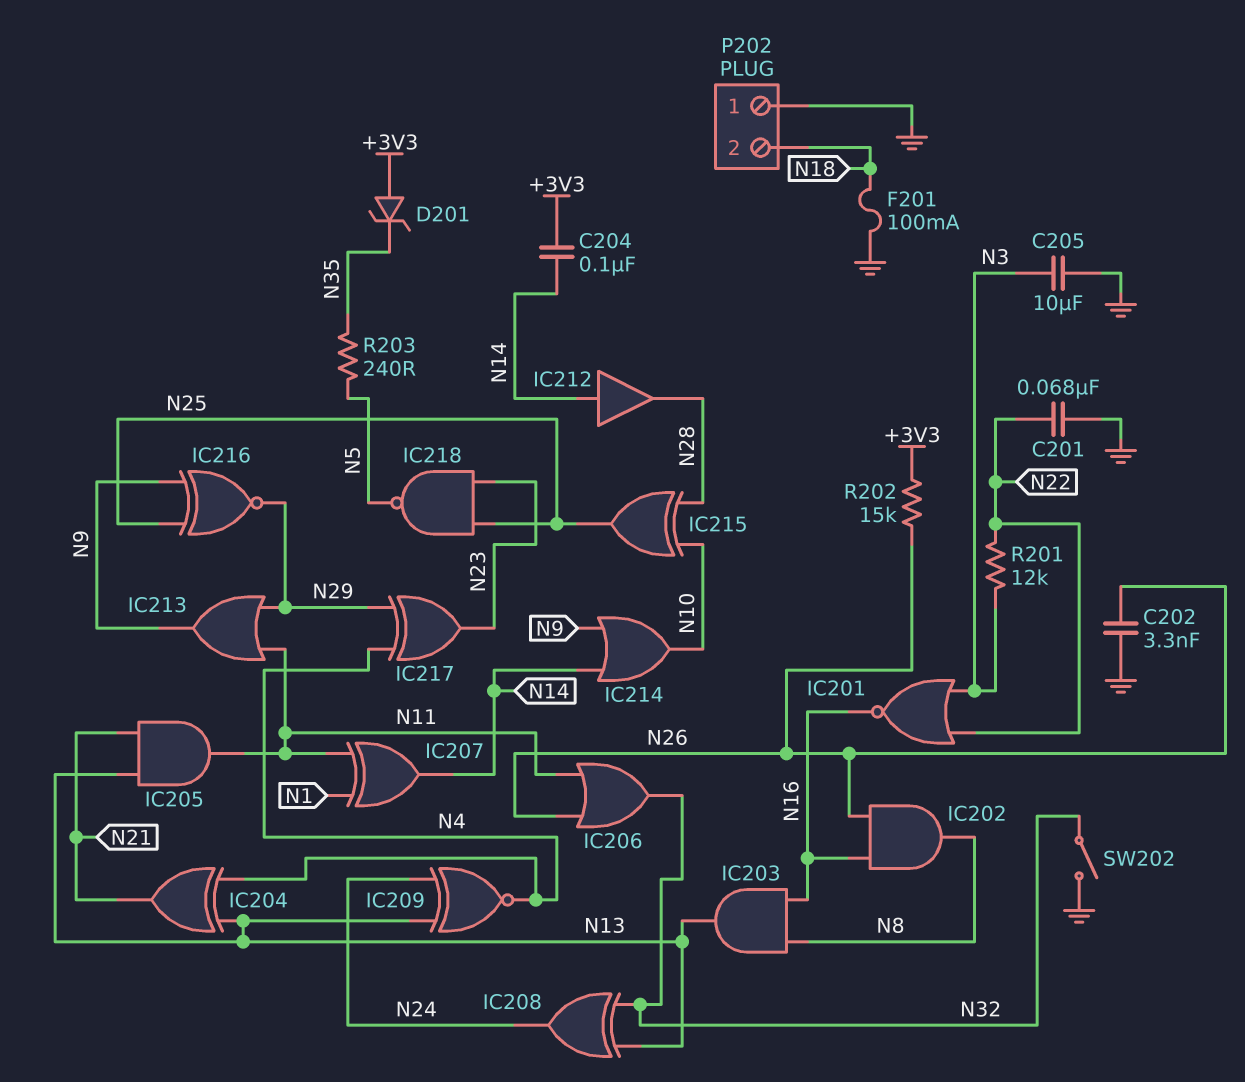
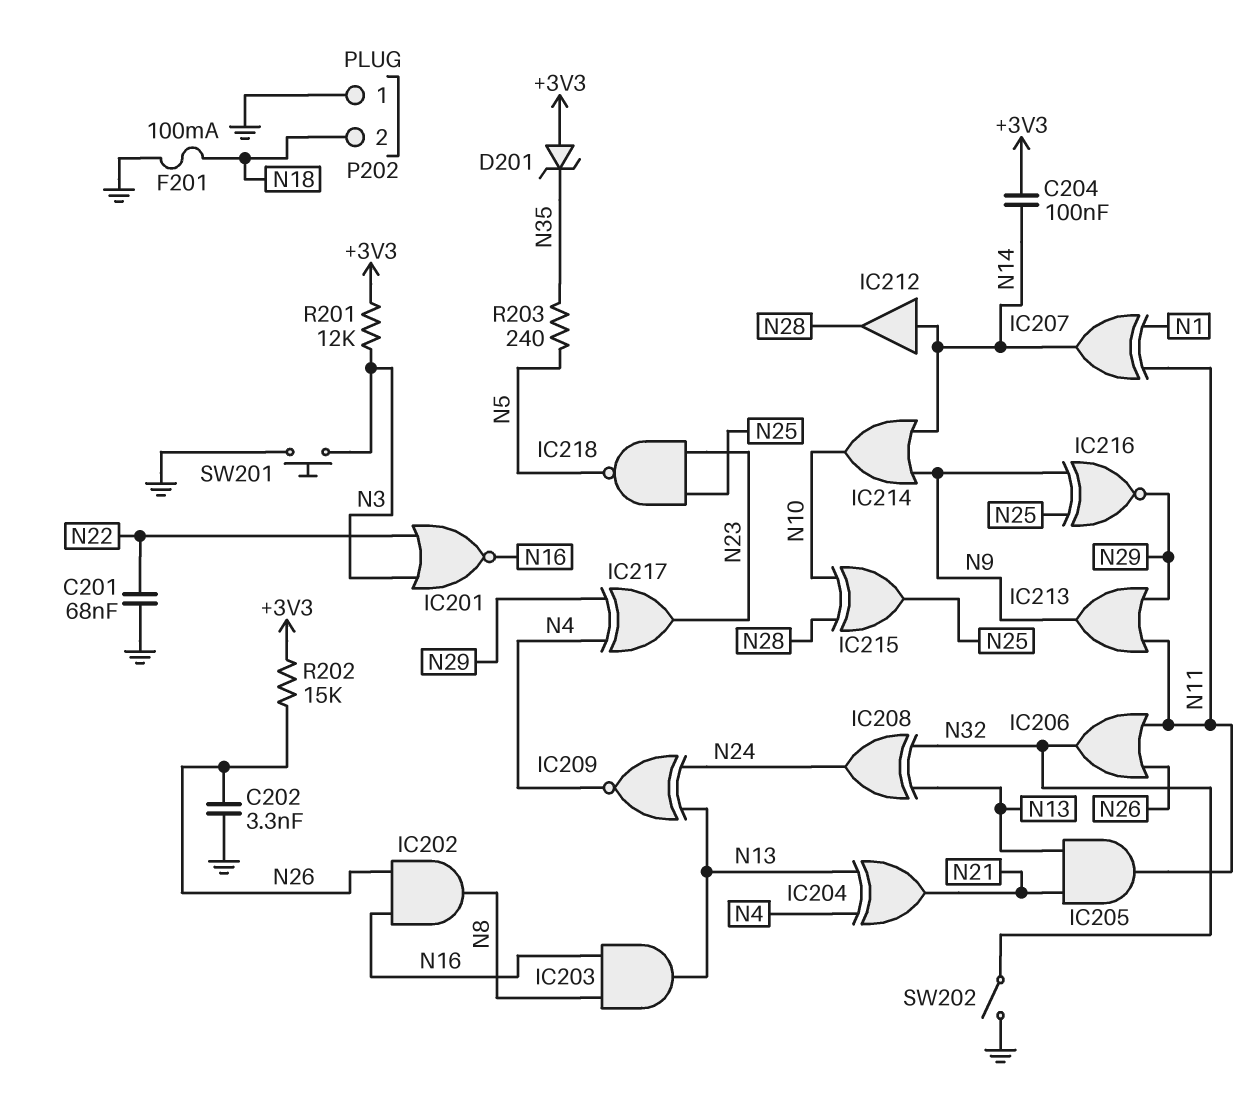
C205: 10uF (GND, N3) -> none
R201: 12k (N3, N22) -> 12k (+3V3, N3)
SW201: none -> button (GND, N3)

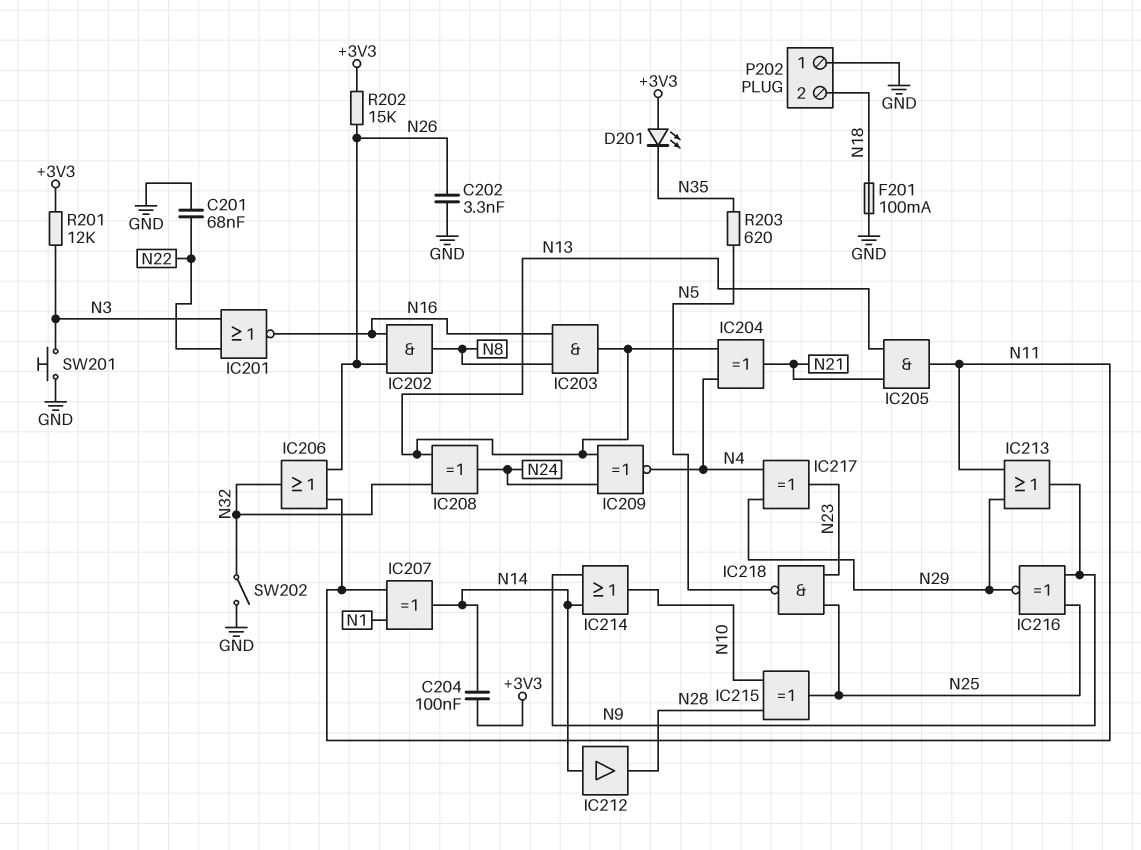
D201: zener (A +3V3, K N35) -> LED (A +3V3, K N35)
R203: 240 (N5, N35) -> 620 (N5, N35)

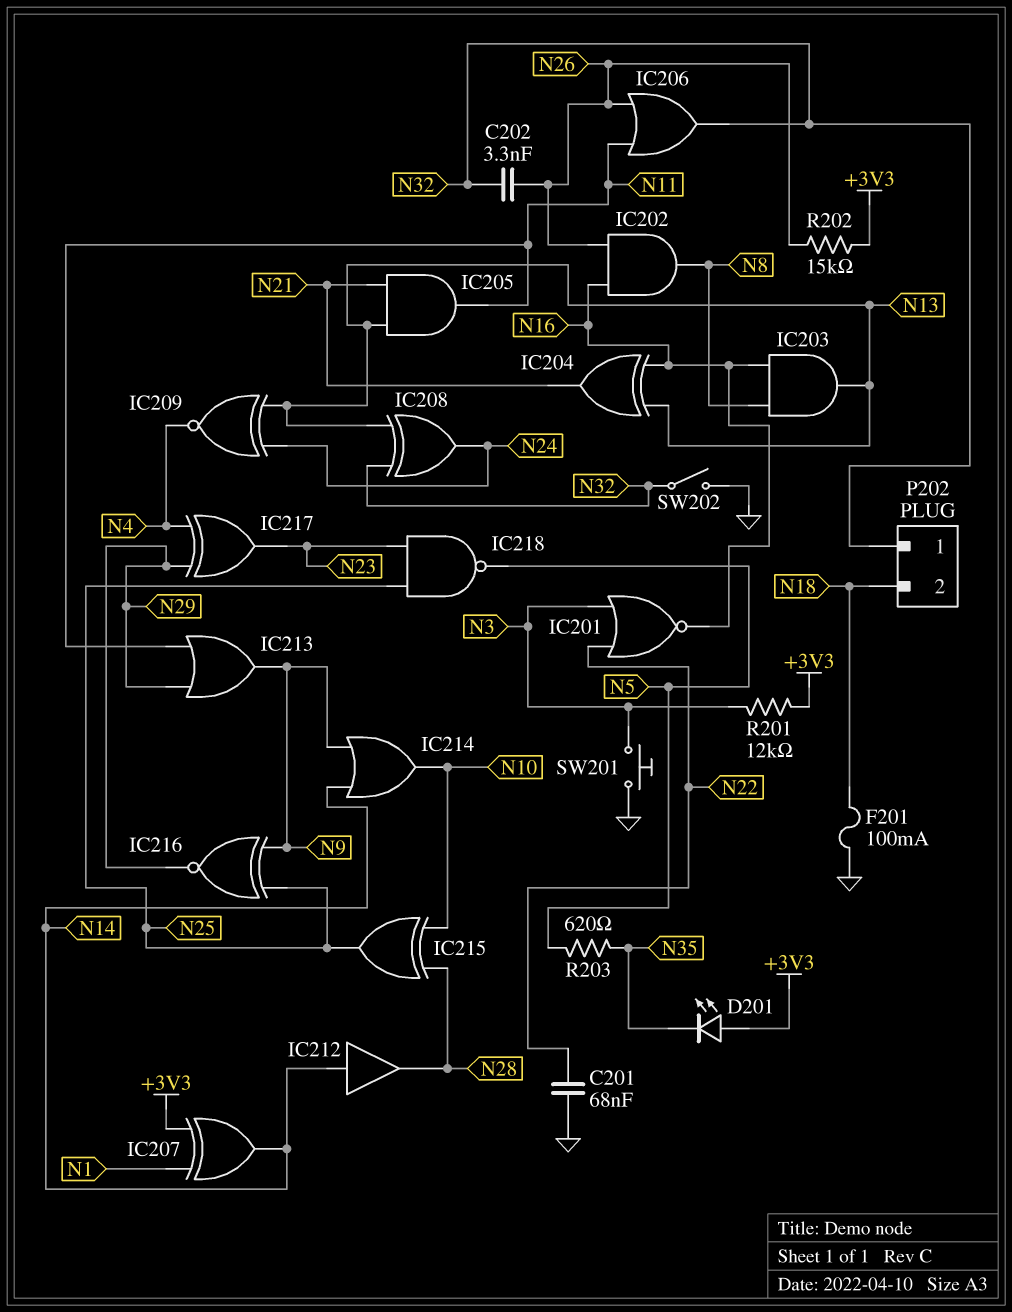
C202: 3.3nF (GND, N26) -> 3.3nF (N26, N32)
C204: 100nF (+3V3, N14) -> none
IC204: XOR (in N4, in N13, out N21) -> XOR (in N13, in N16, out N21)
IC207: XOR (in N1, in N11, out N14) -> XOR (in +3V3, in N1, out N14)
P202 pin 1: GND -> N32

